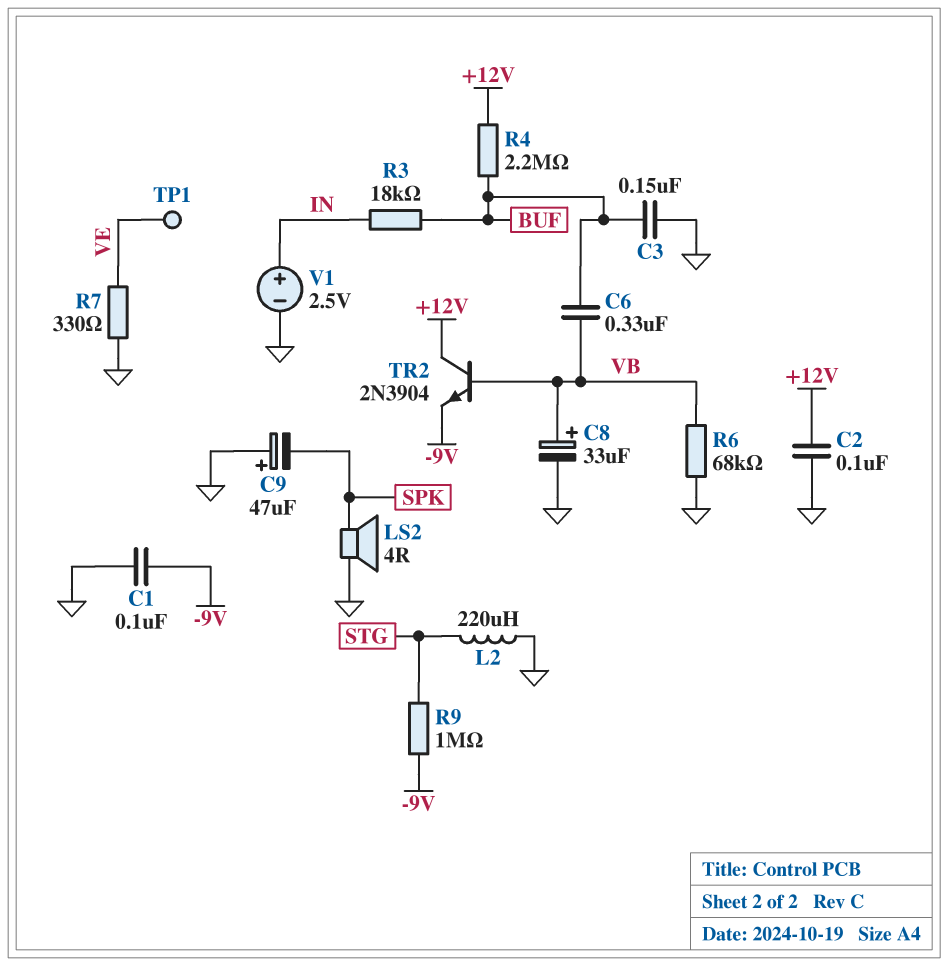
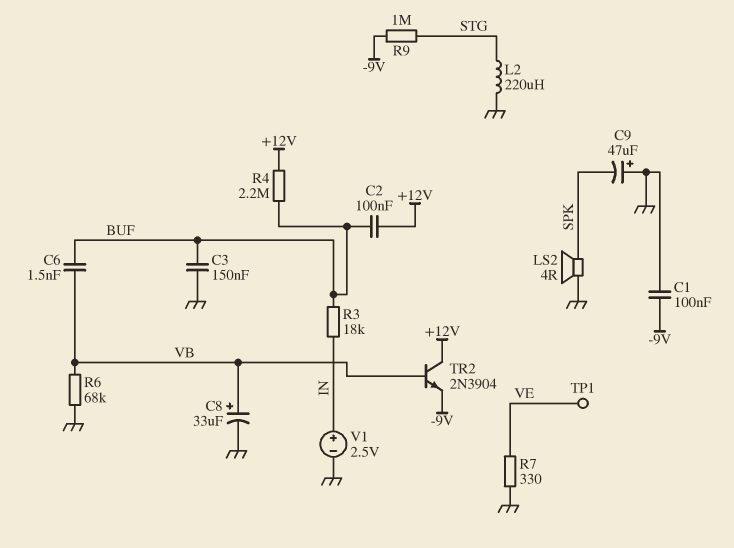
C2: 100nF (+12V, GND) -> 100nF (+12V, BUF)
C6: 330nF (BUF, VB) -> 1.5nF (BUF, VB)

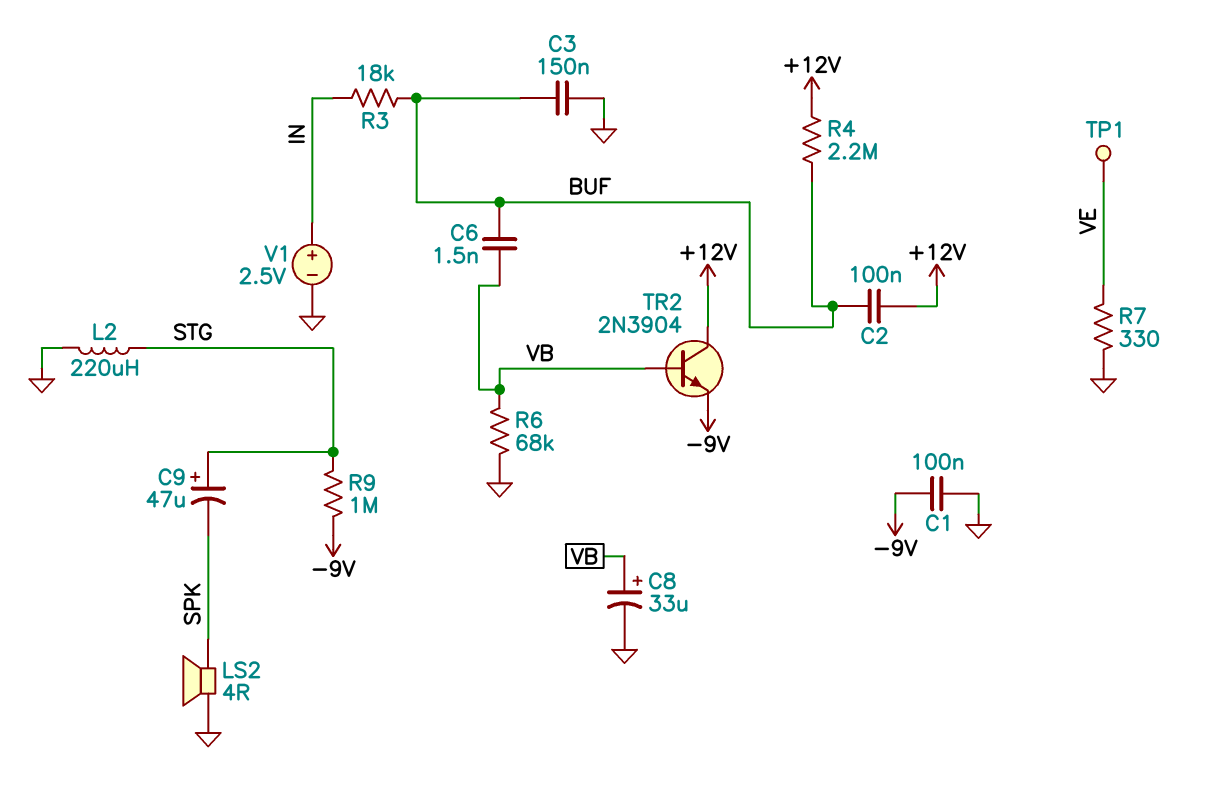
C9: 47uF (plus GND, minus SPK) -> 47uF (plus STG, minus SPK)

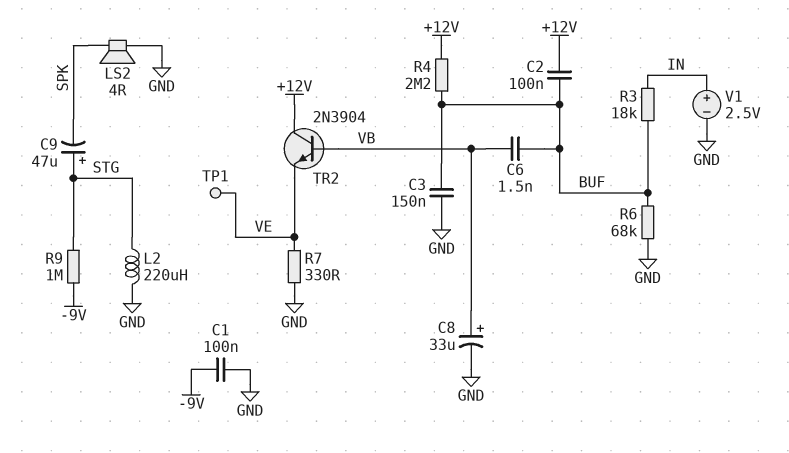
R6: 68k (GND, VB) -> 68k (BUF, GND)
TR2: NPN 2N3904 (B VB, C +12V, E -9V) -> NPN 2N3904 (B VB, C +12V, E VE)

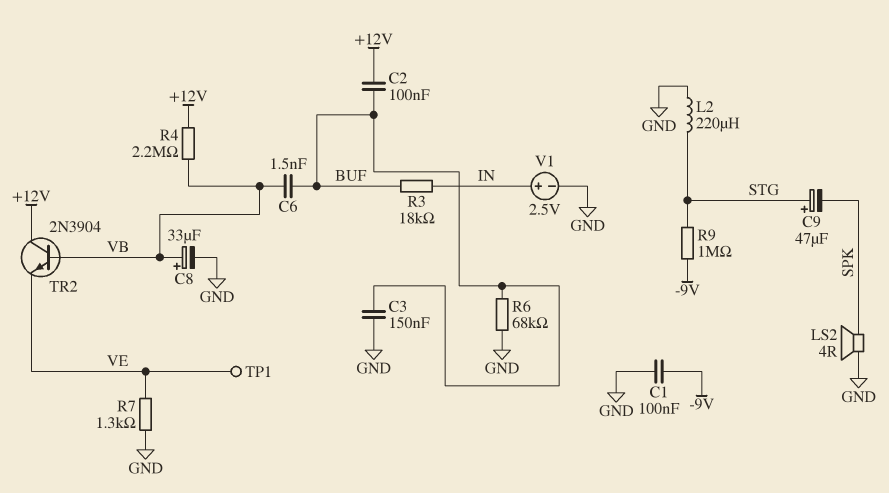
R4: 2.2M (+12V, BUF) -> 2.2M (+12V, VB)
R7: 330 (GND, VE) -> 1.3k (GND, VE)

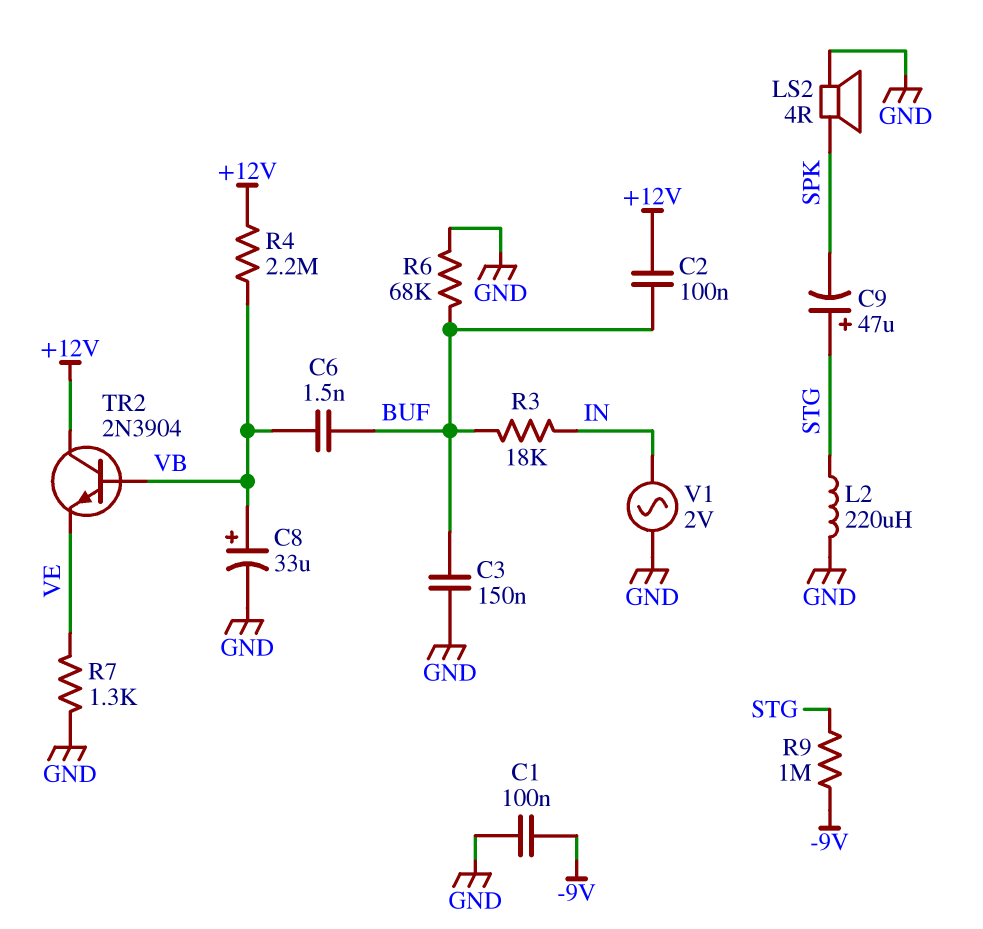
TP1: test point (VE) -> none
V1: 2.5V (plus IN, minus GND) -> AC 2V (GND, IN)

